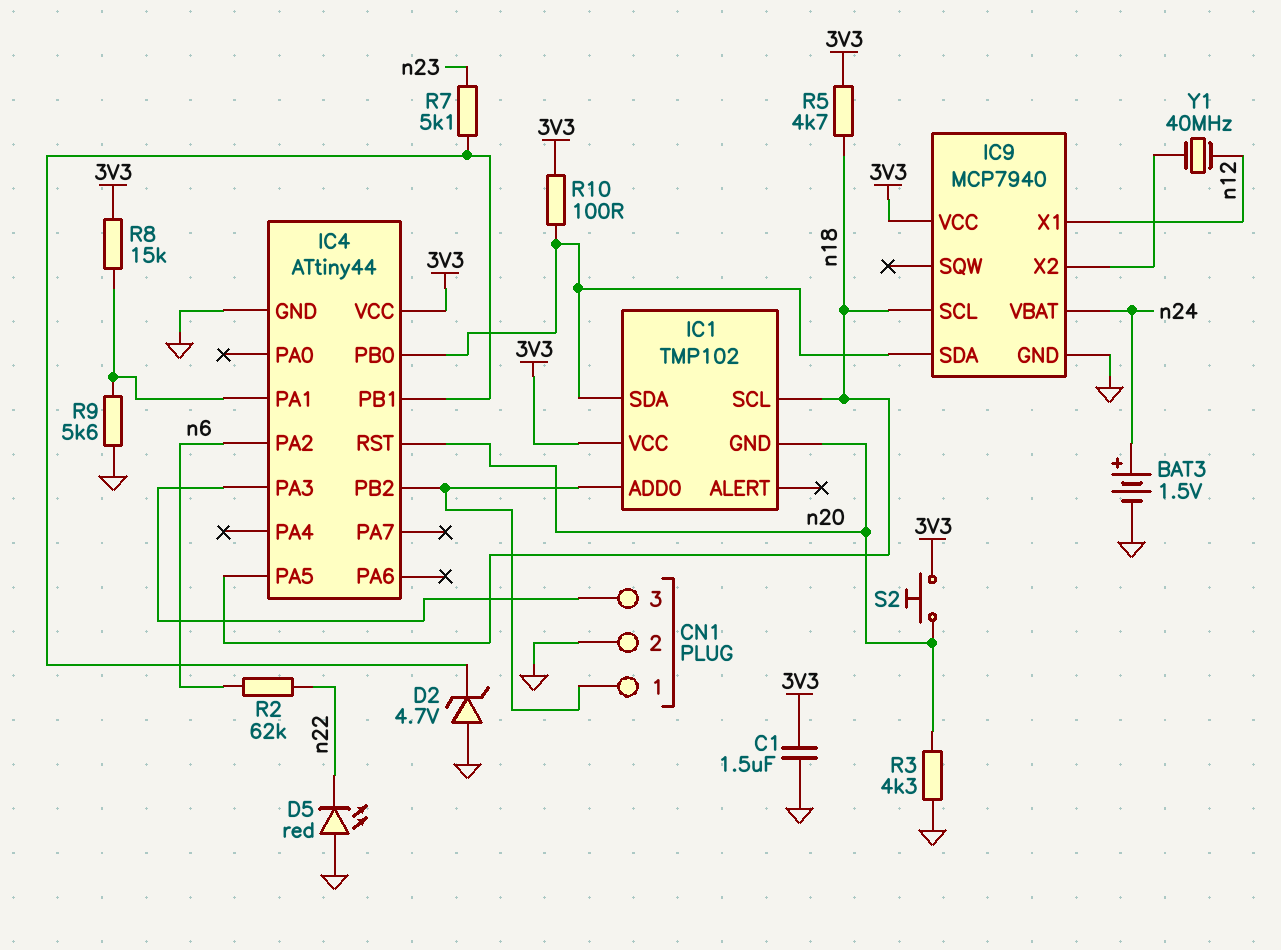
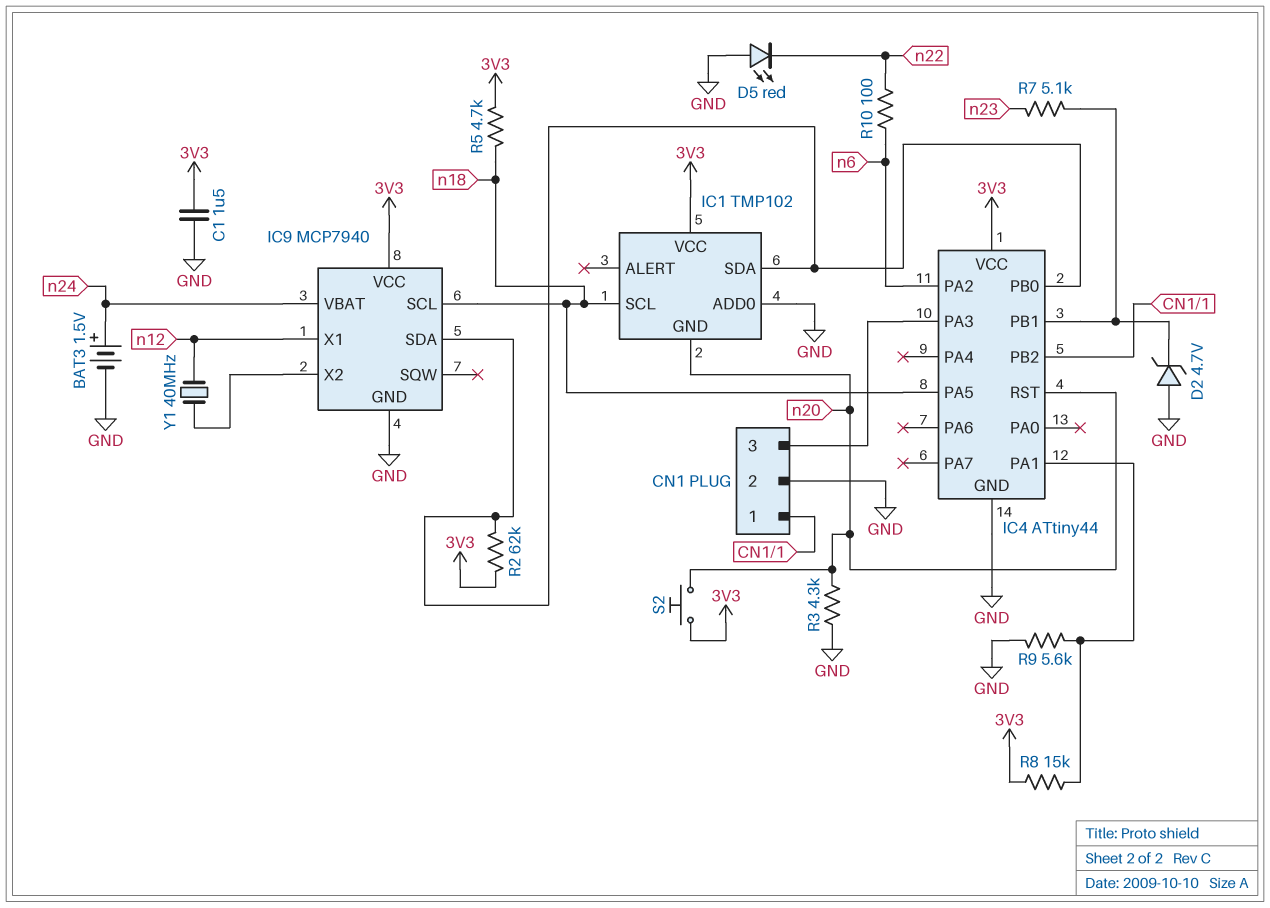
IC1 pin ADD0: CN1/1 -> GND
R2: 62k (n6, n22) -> 62k (3V3, IC1/SDA)
R10: 100 (3V3, IC1/SDA) -> 100 (n6, n22)

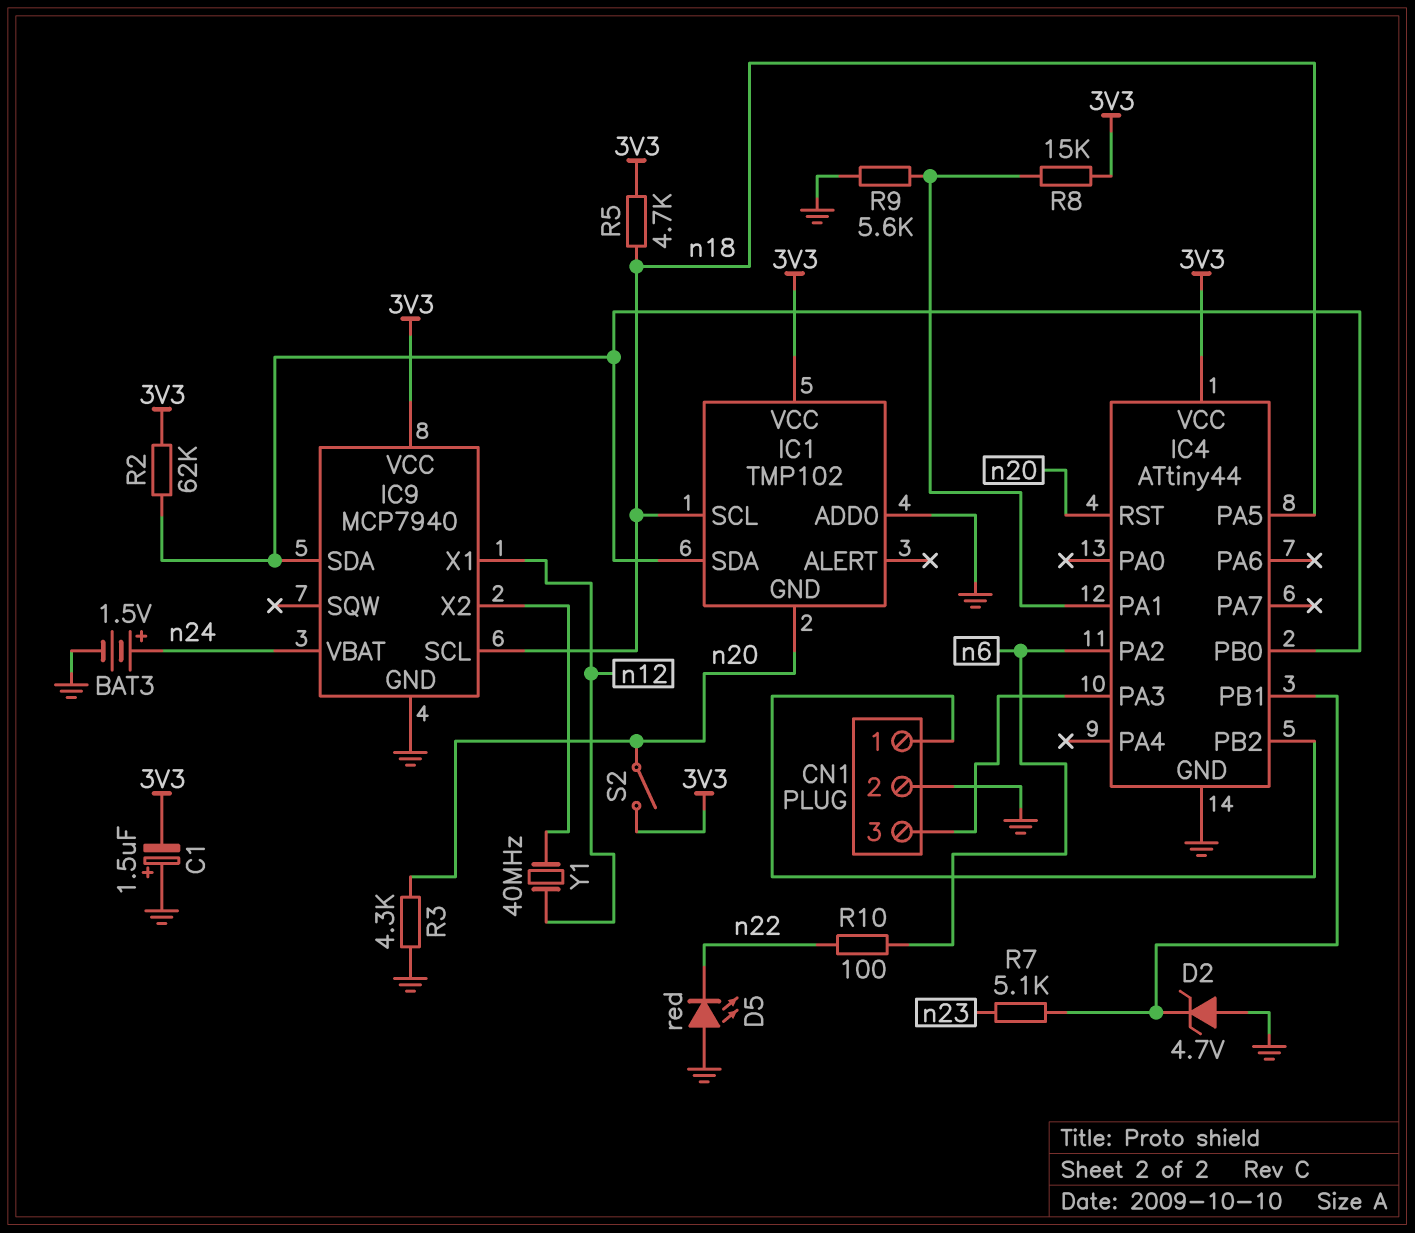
C1: 1.5uF (3V3, GND) -> 1.5uF (plus GND, minus 3V3)
S2: button (3V3, n20) -> switch (3V3, n20)

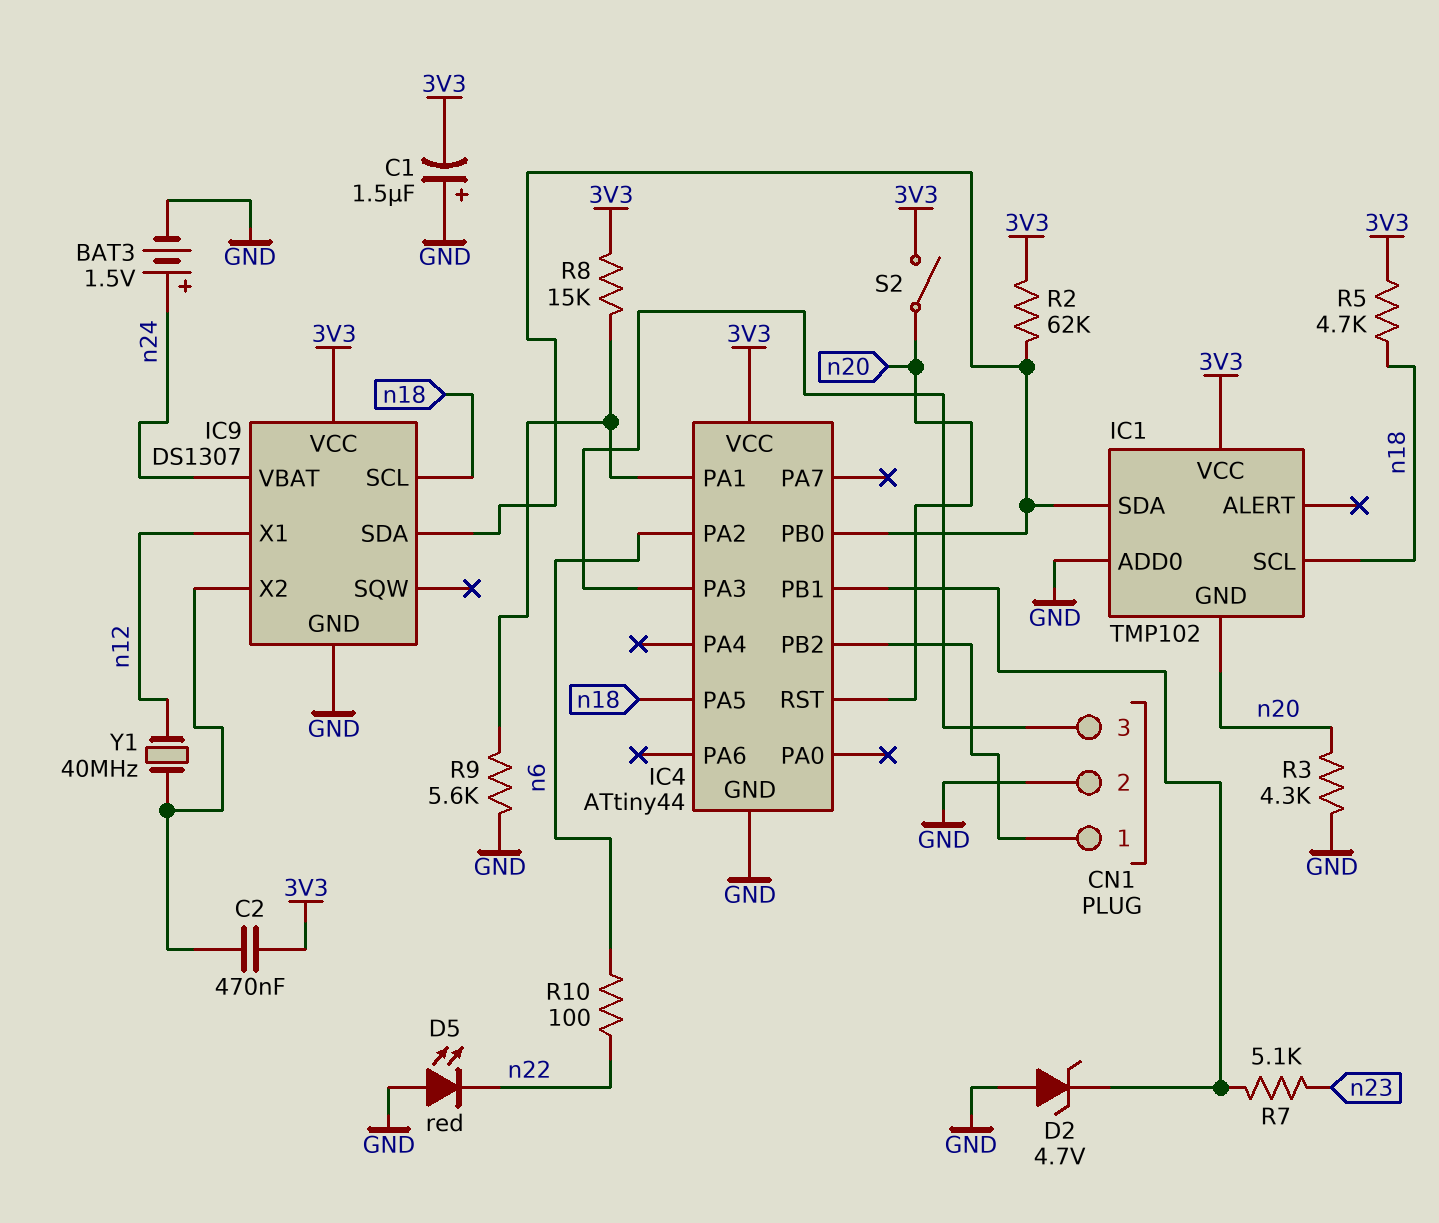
C2: none -> 470nF (3V3, IC9/X2)
IC9: MCP7940 -> DS1307

